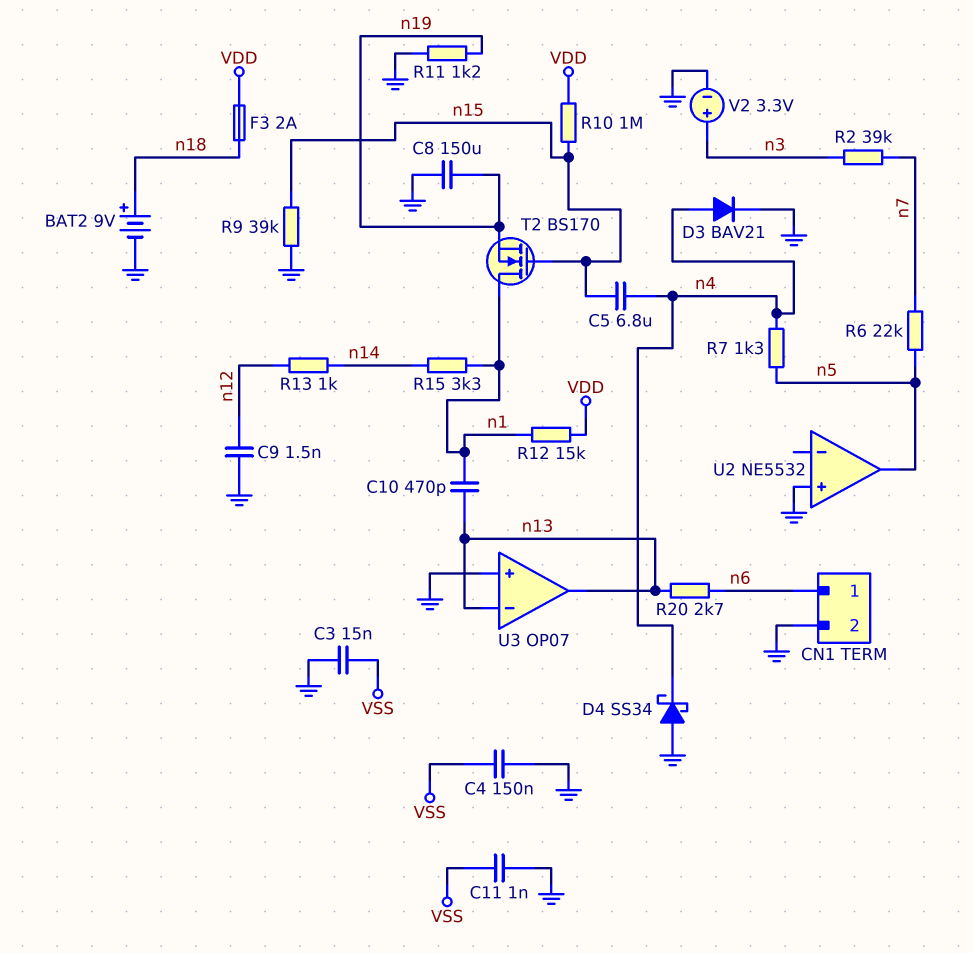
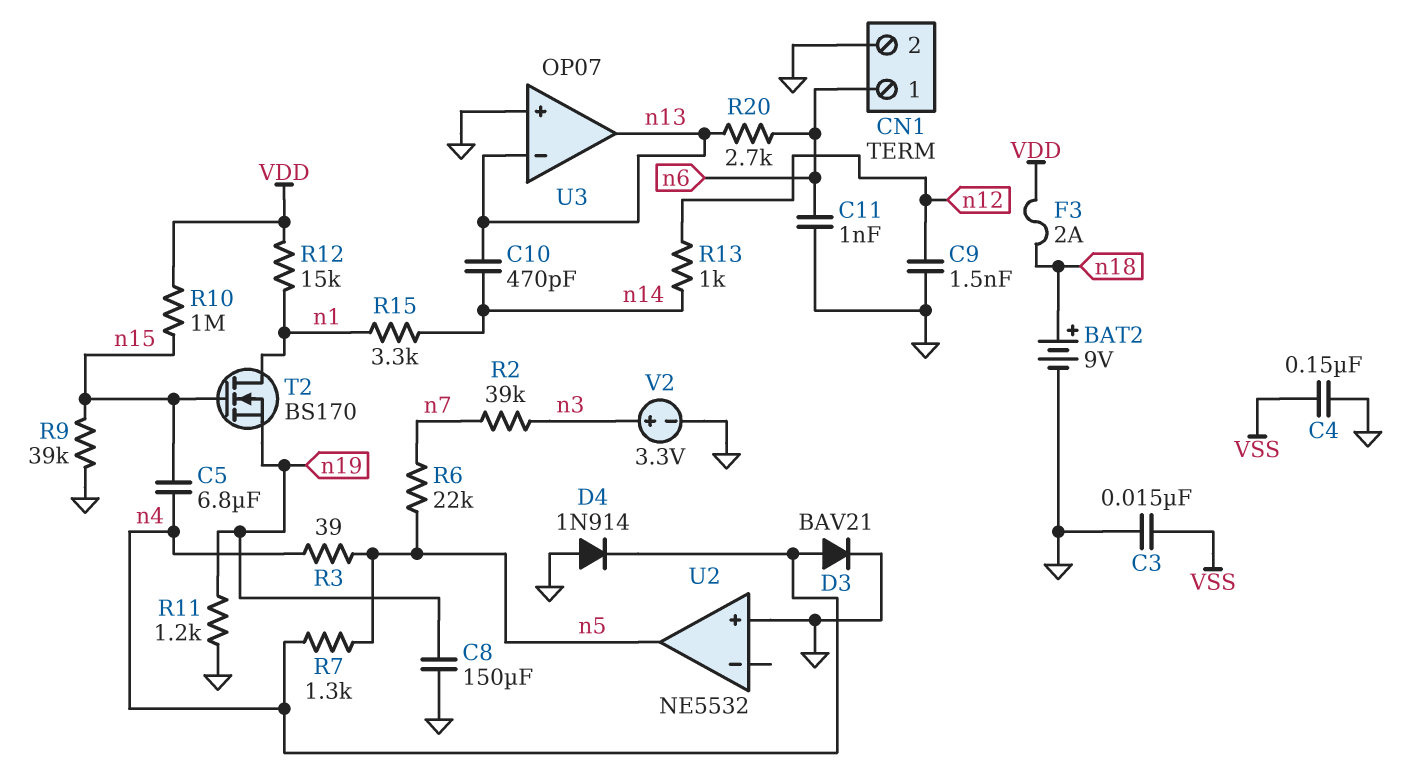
C10: 470pF (n1, n13) -> 470pF (n13, n14)
C11: 1nF (GND, VSS) -> 1nF (GND, n6)
D4: schottky SS34 (A GND, K n4) -> diode 1N914 (A GND, K n4)
R3: none -> 39 (n4, n5)

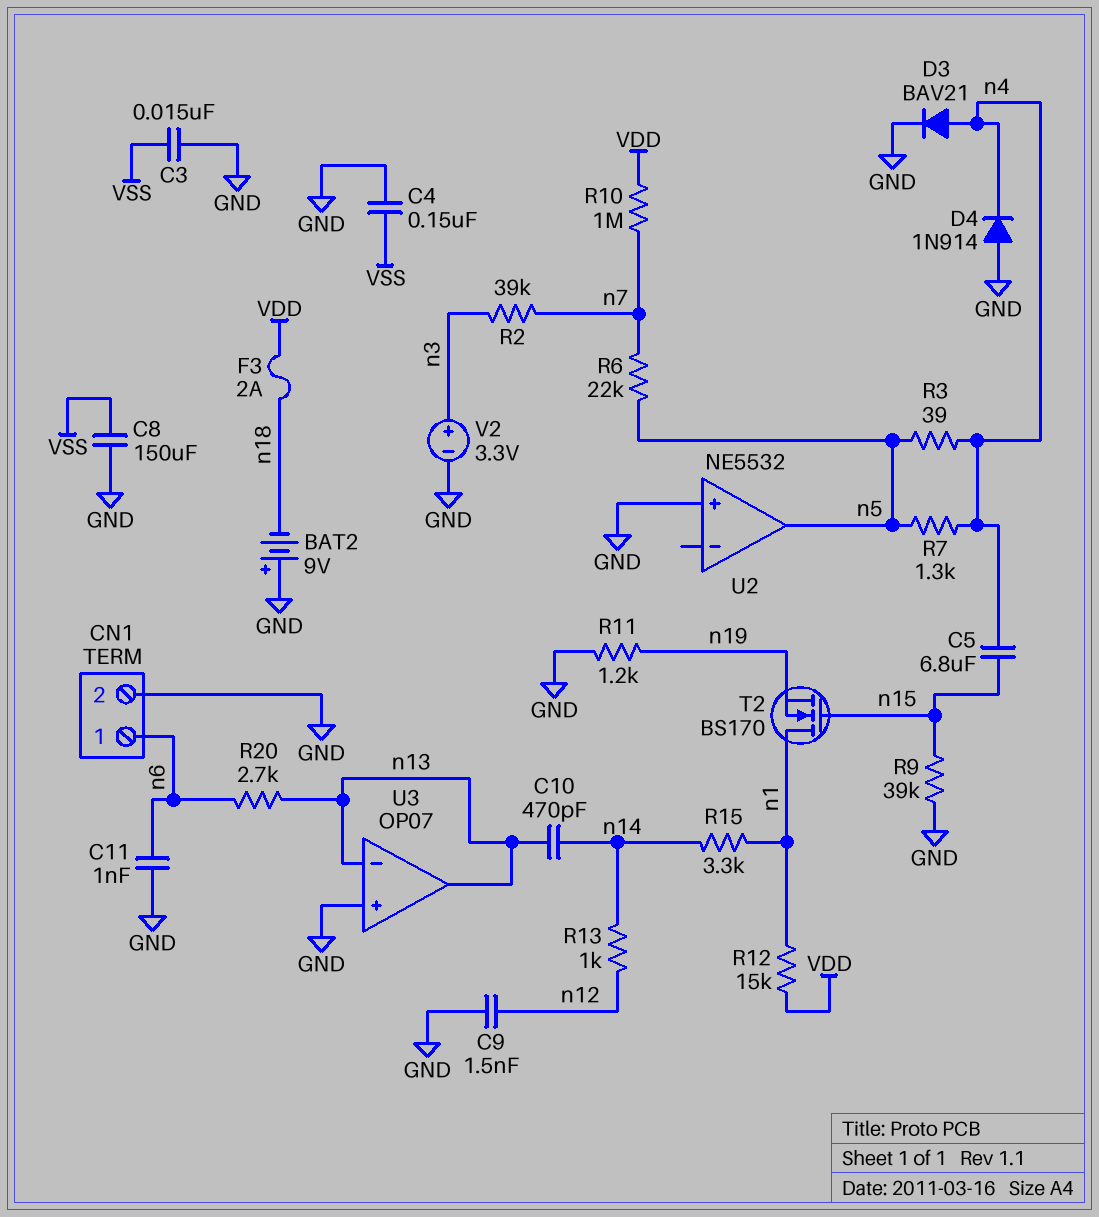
BAT2: 9V (plus n18, minus GND) -> 9V (plus GND, minus n18)
C8: 150uF (GND, n19) -> 150uF (GND, VSS)
R10: 1M (VDD, n15) -> 1M (VDD, n7)

